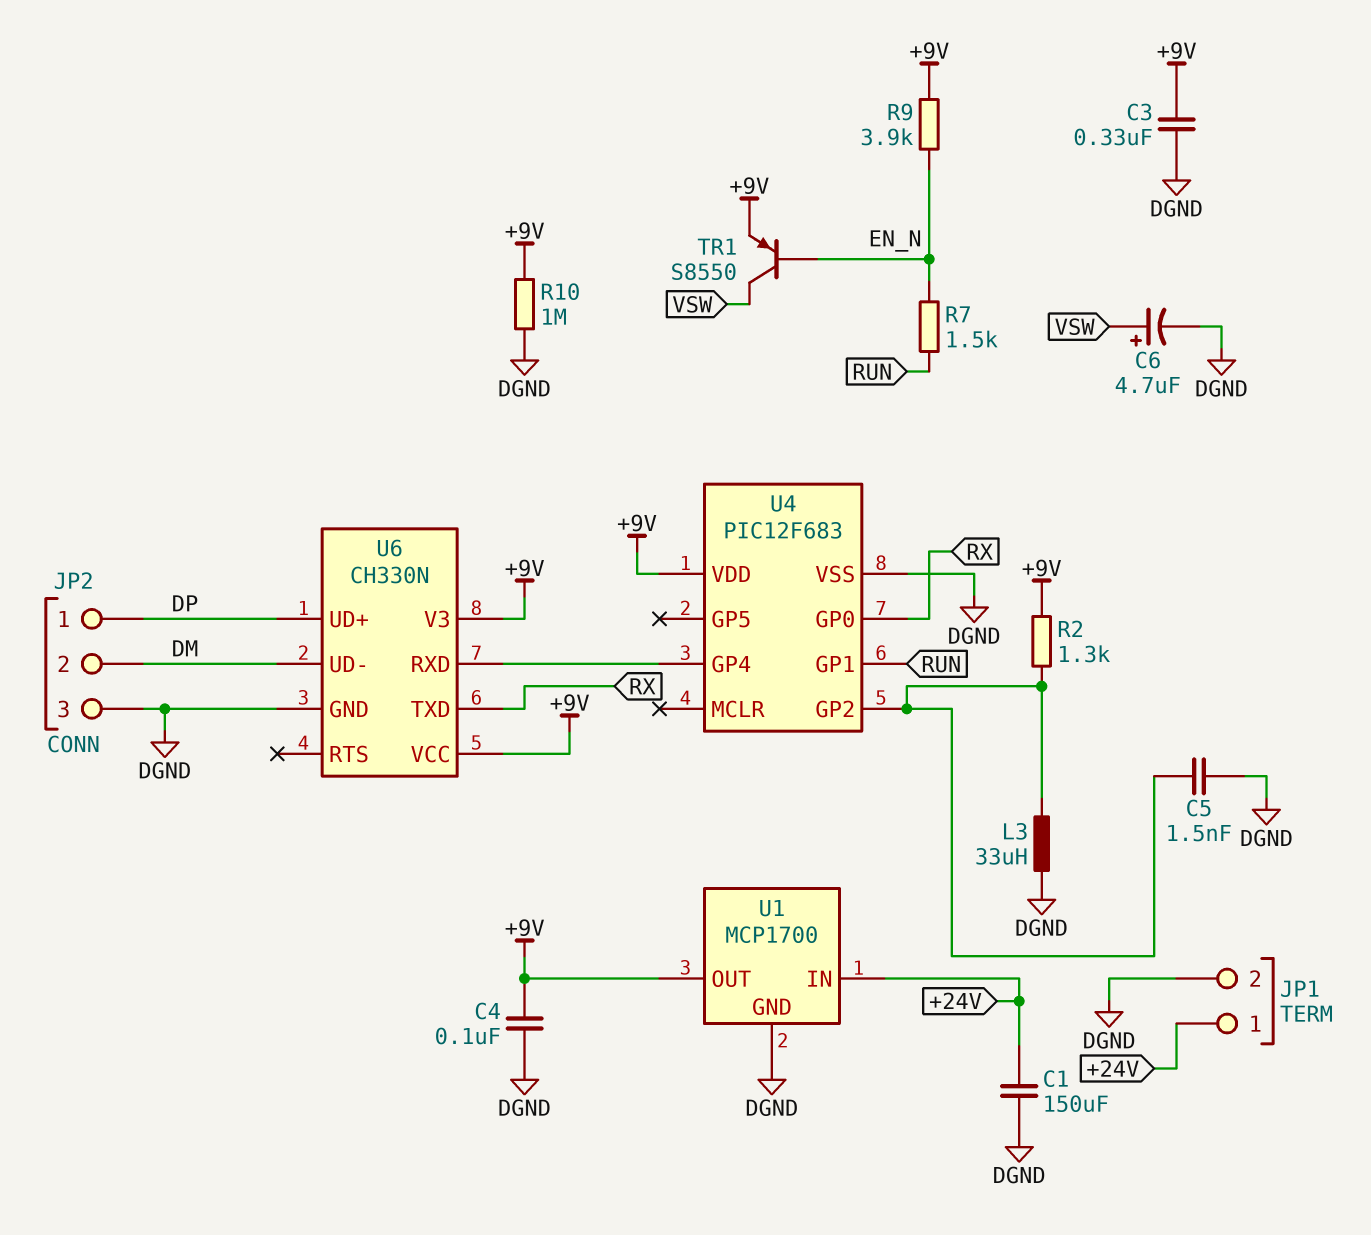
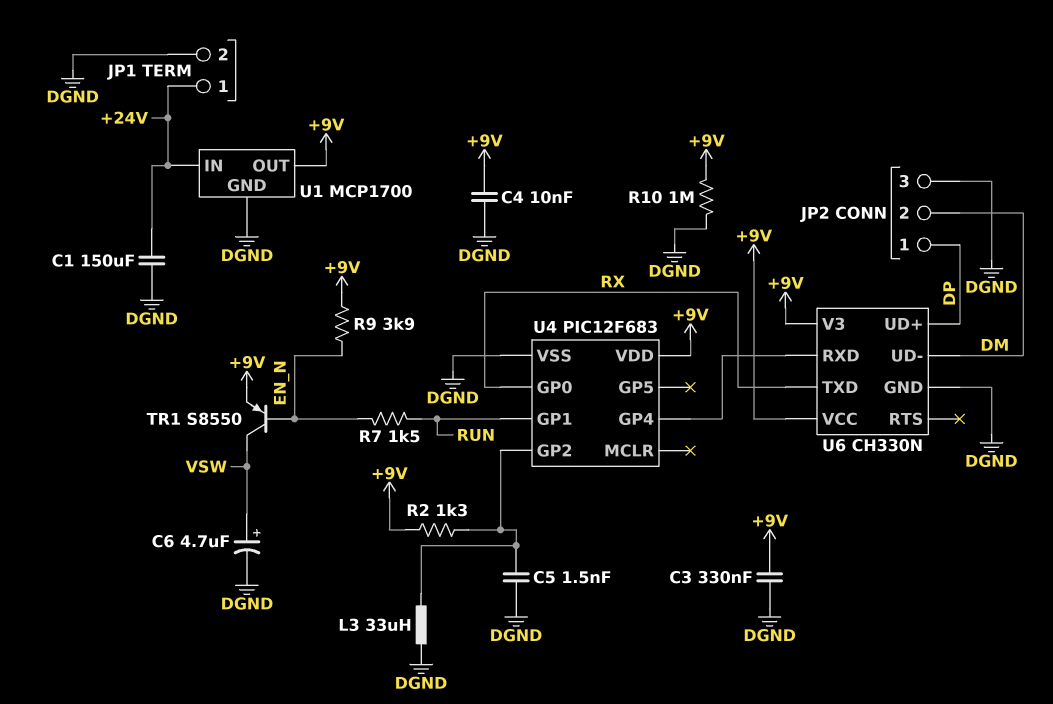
C4: 100nF (+9V, DGND) -> 10nF (+9V, DGND)

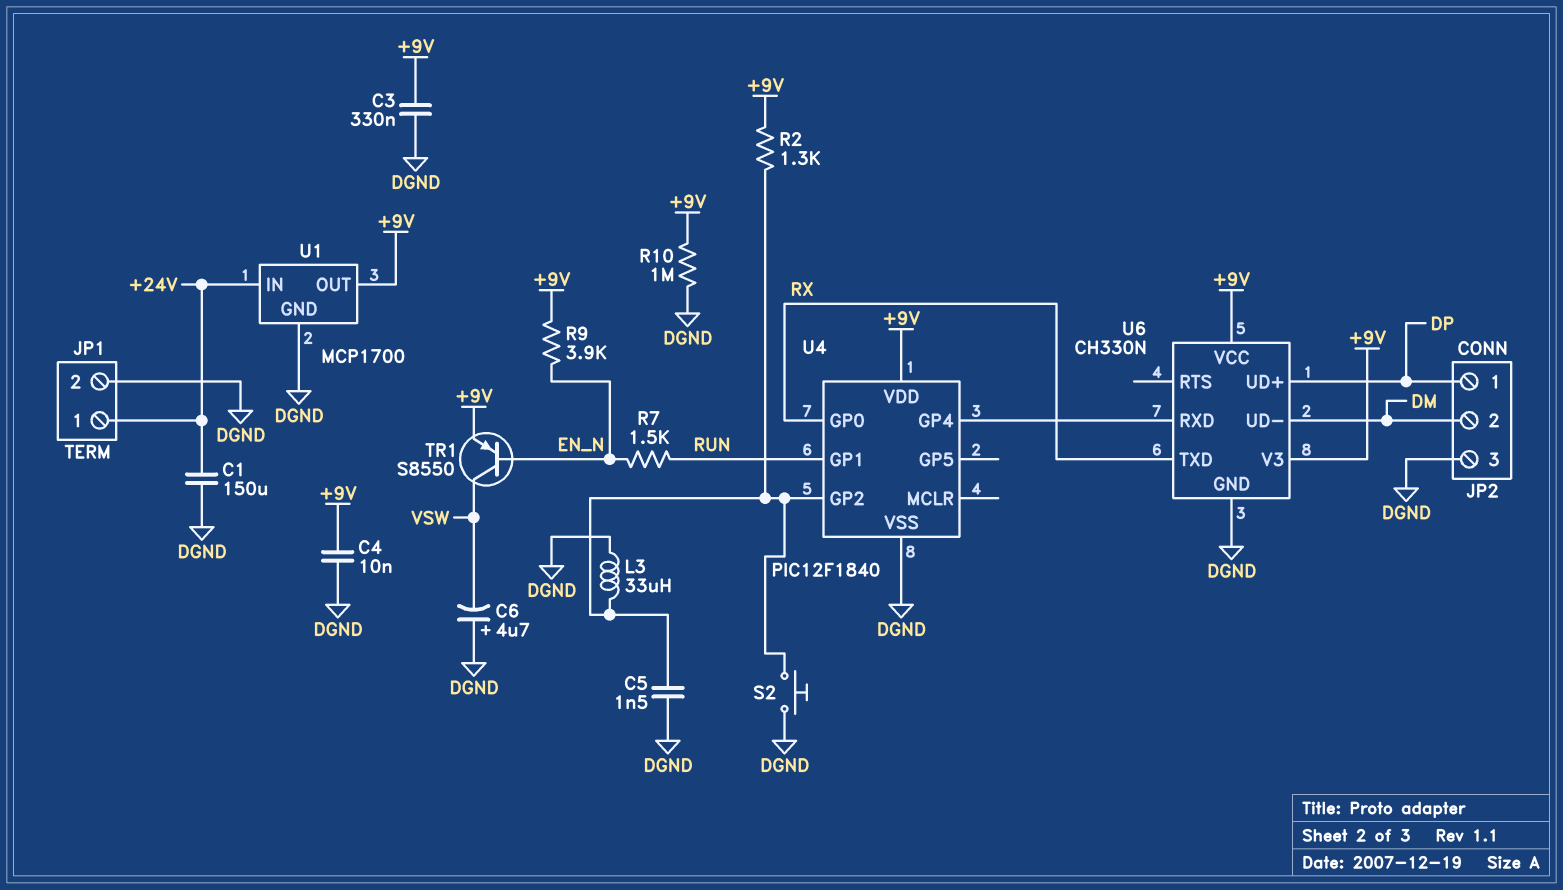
C6: 4.7uF (plus VSW, minus DGND) -> 4.7uF (plus DGND, minus VSW)
S2: none -> button (DGND, U4/GP2)
U4: PIC12F683 -> PIC12F1840

